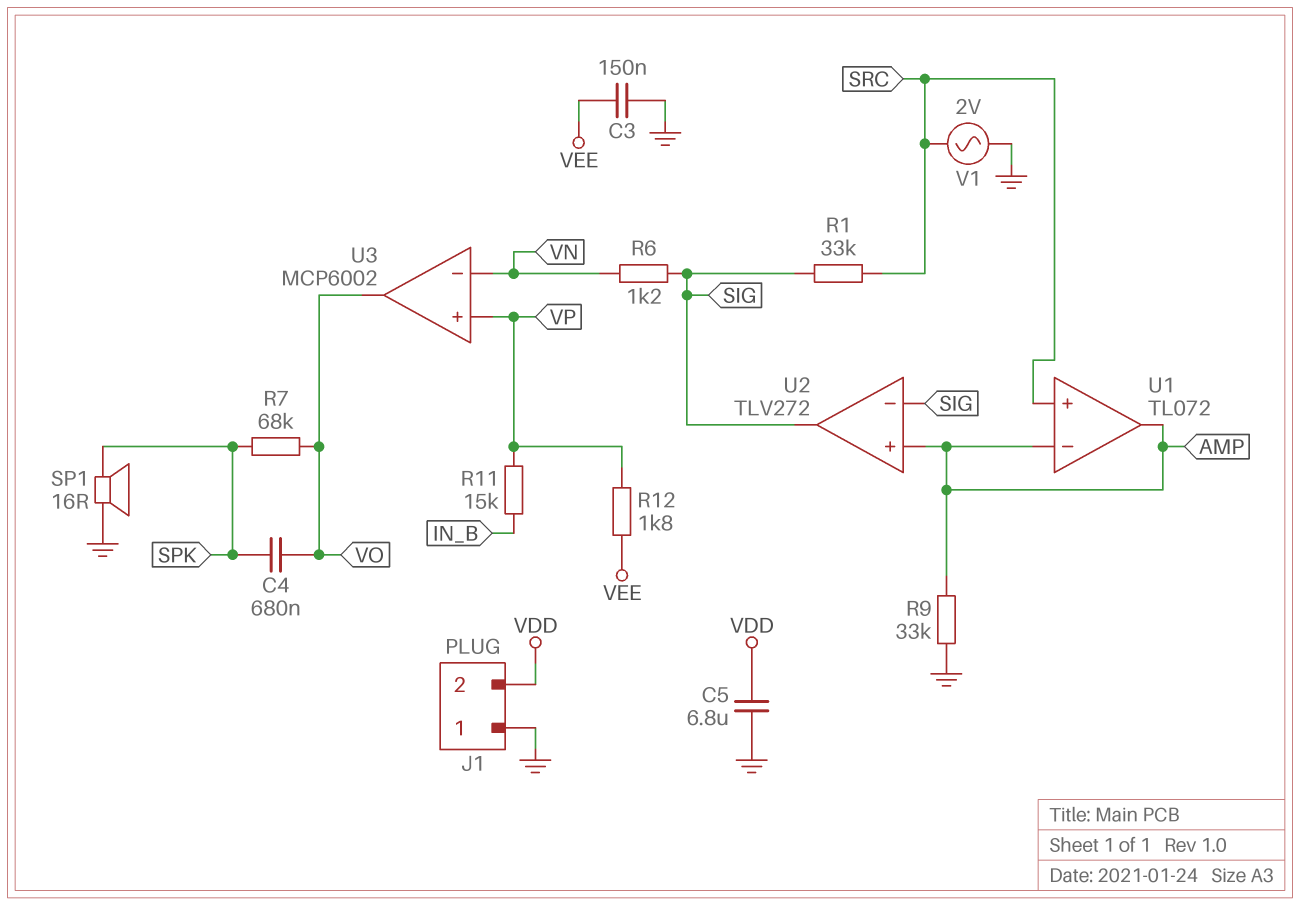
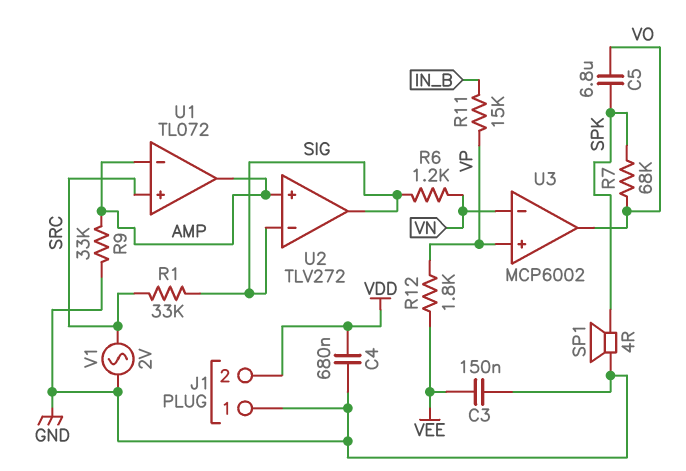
C4: 680nF (SPK, VO) -> 680nF (GND, VDD)
C5: 6.8uF (GND, VDD) -> 6.8uF (SPK, VO)
SP1: speaker 16R (GND, SPK) -> speaker 4R (GND, SPK)

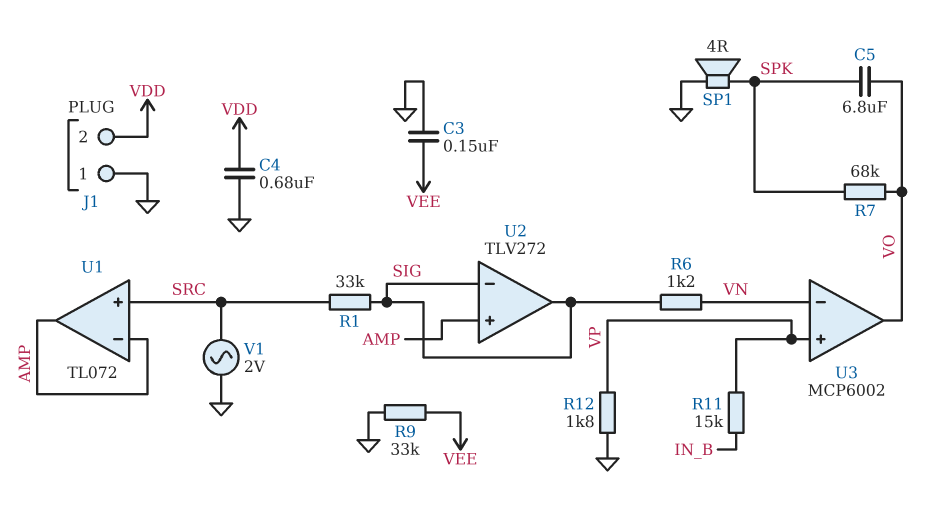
R9: 33k (AMP, GND) -> 33k (GND, VEE)
R12: 1.8k (VEE, VP) -> 1.8k (GND, VP)

